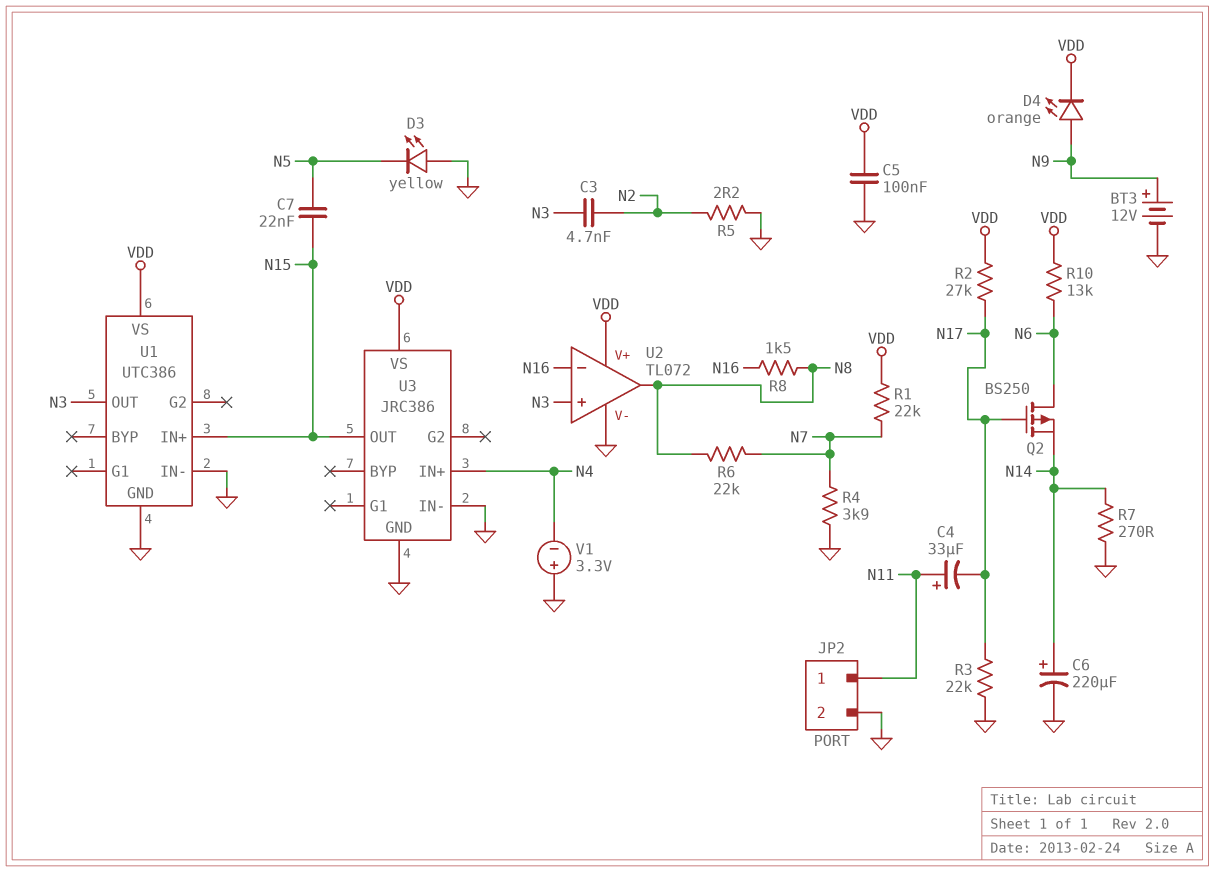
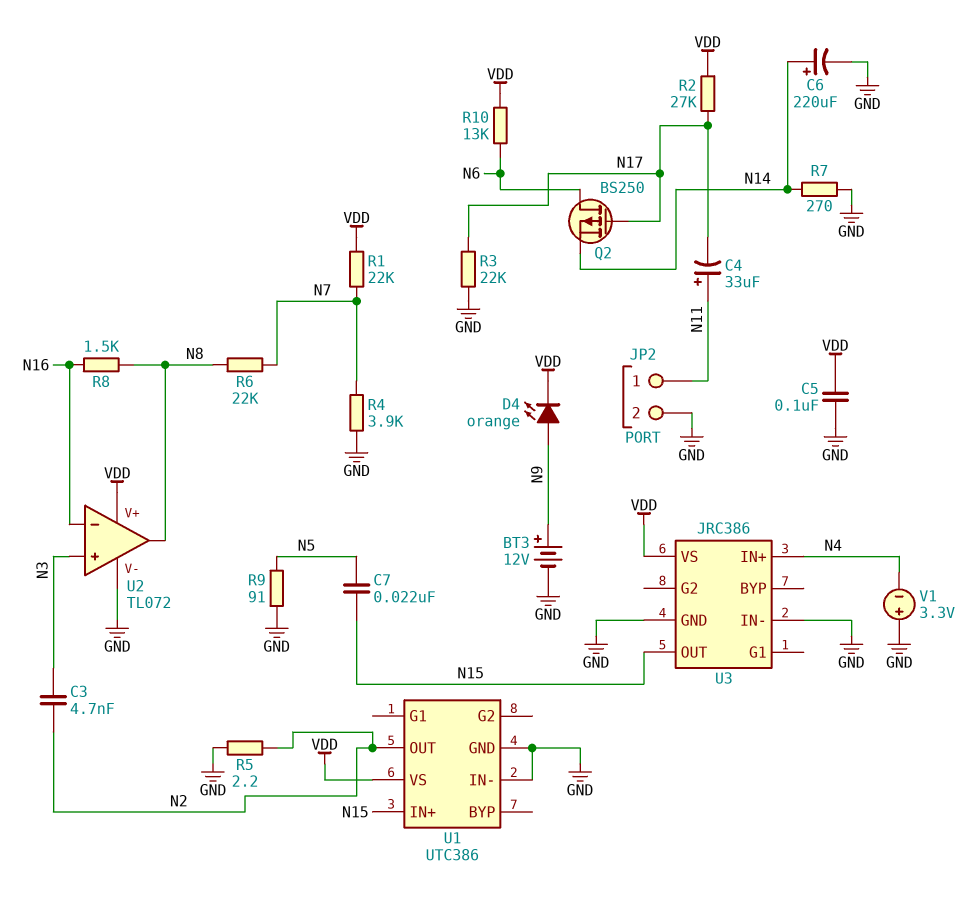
D3: LED yellow (A GND, K N5) -> none
R9: none -> 91 (GND, N5)
U1 pin OUT: N3 -> N2

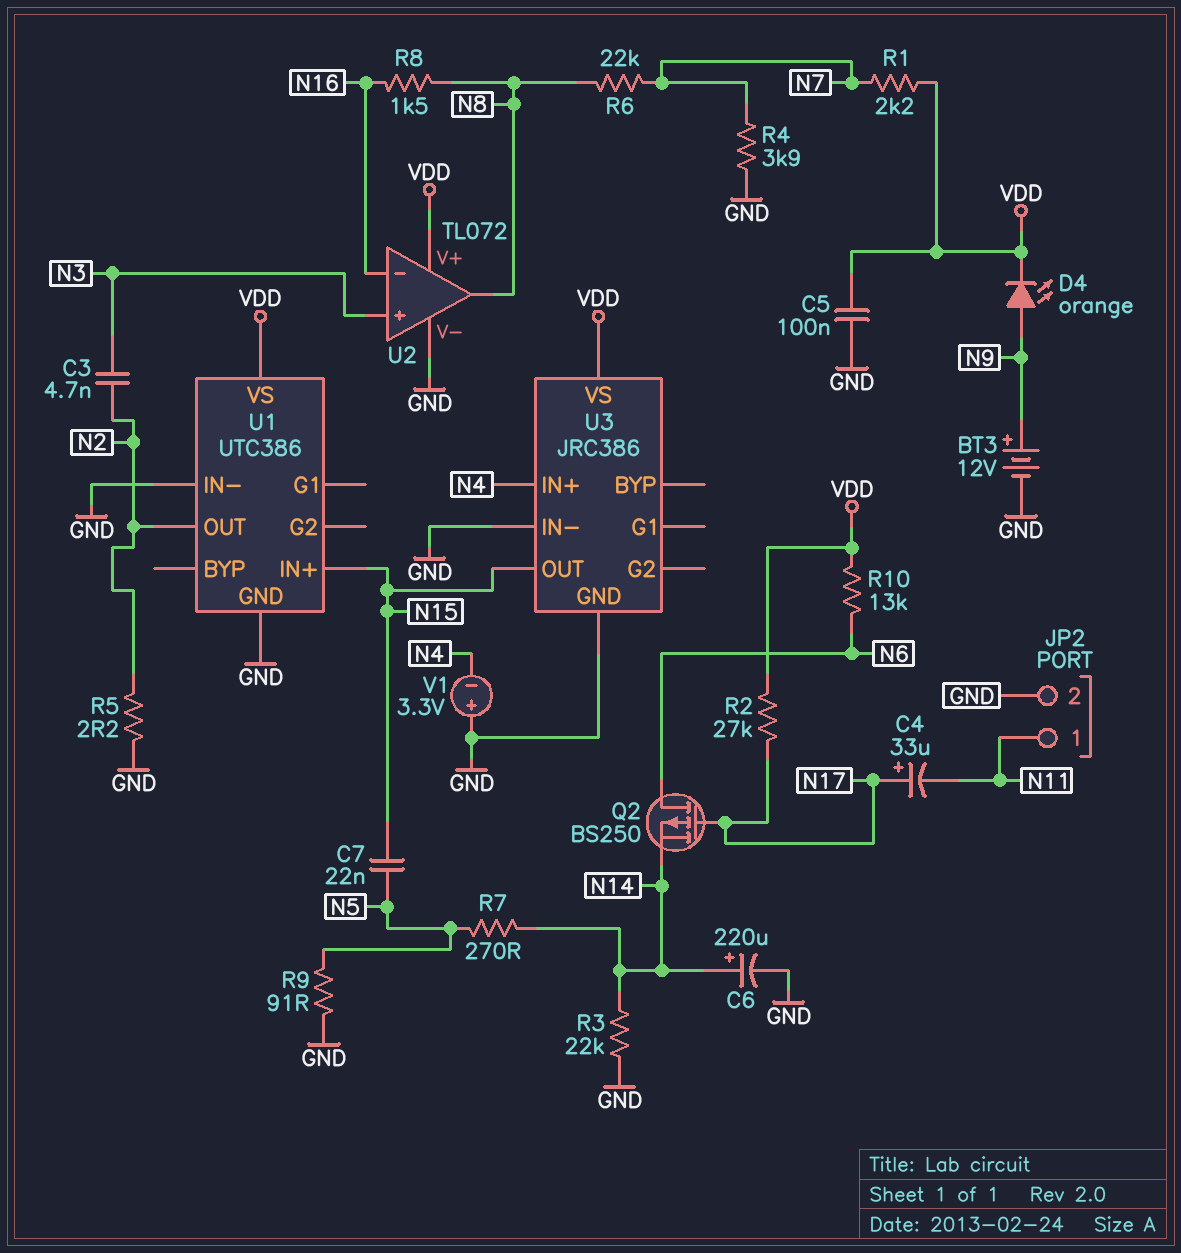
C4: 33uF (plus N11, minus N17) -> 33uF (plus N17, minus N11)
R1: 22k (N7, VDD) -> 2.2k (N7, VDD)
R3: 22k (GND, N17) -> 22k (GND, N14)
R7: 270 (GND, N14) -> 270 (N5, N14)

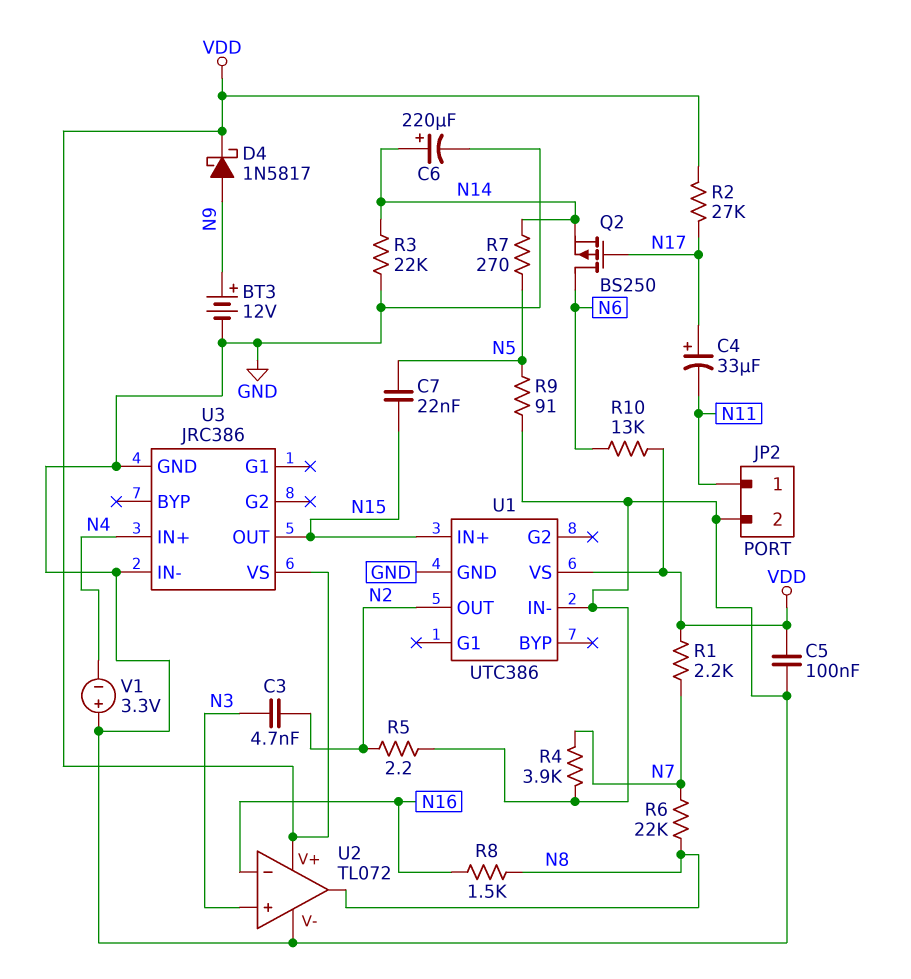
D4: LED orange (A N9, K VDD) -> schottky 1N5817 (A N9, K VDD)

